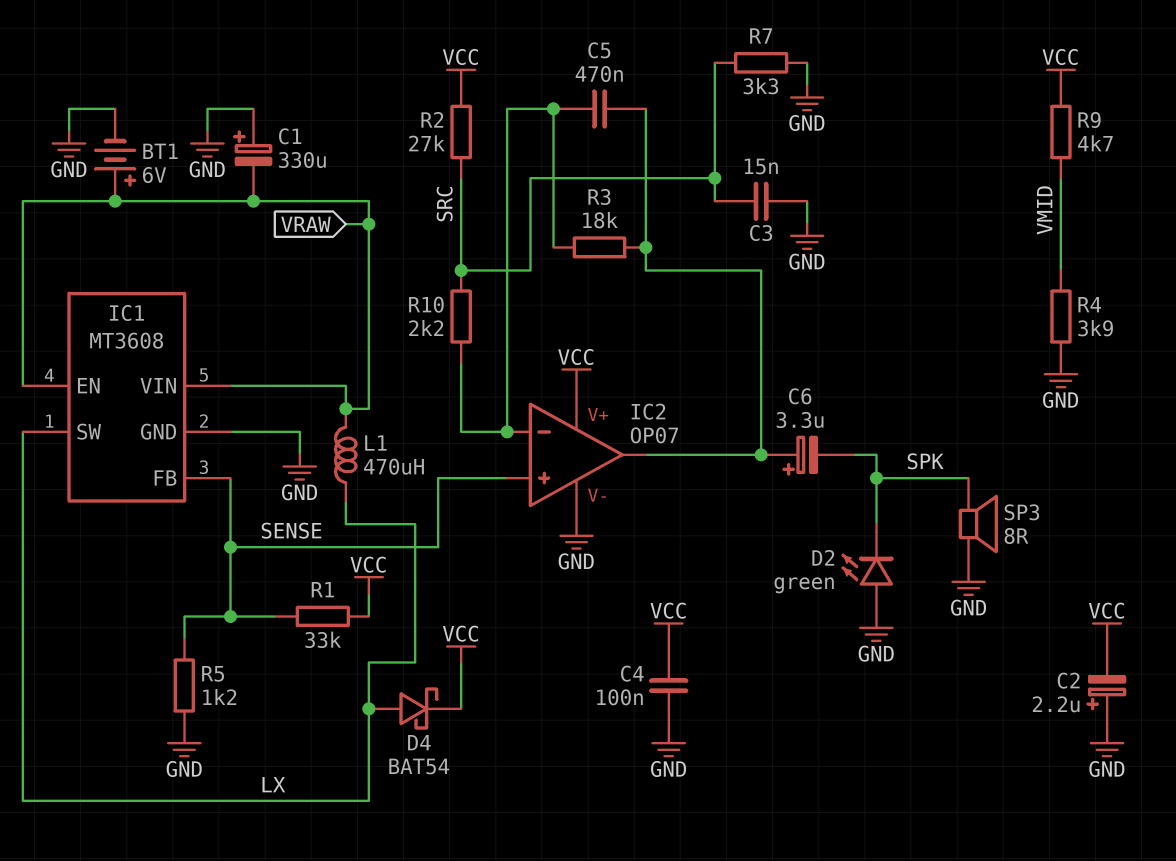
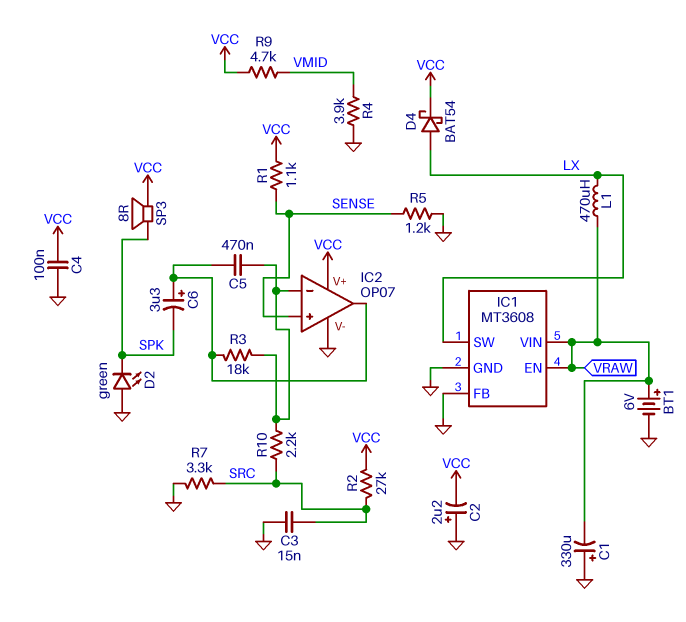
IC1 pin FB: SENSE -> GND
R1: 33k (SENSE, VCC) -> 1.1k (SENSE, VCC)
SP3: speaker 8R (GND, SPK) -> speaker 8R (SPK, VCC)

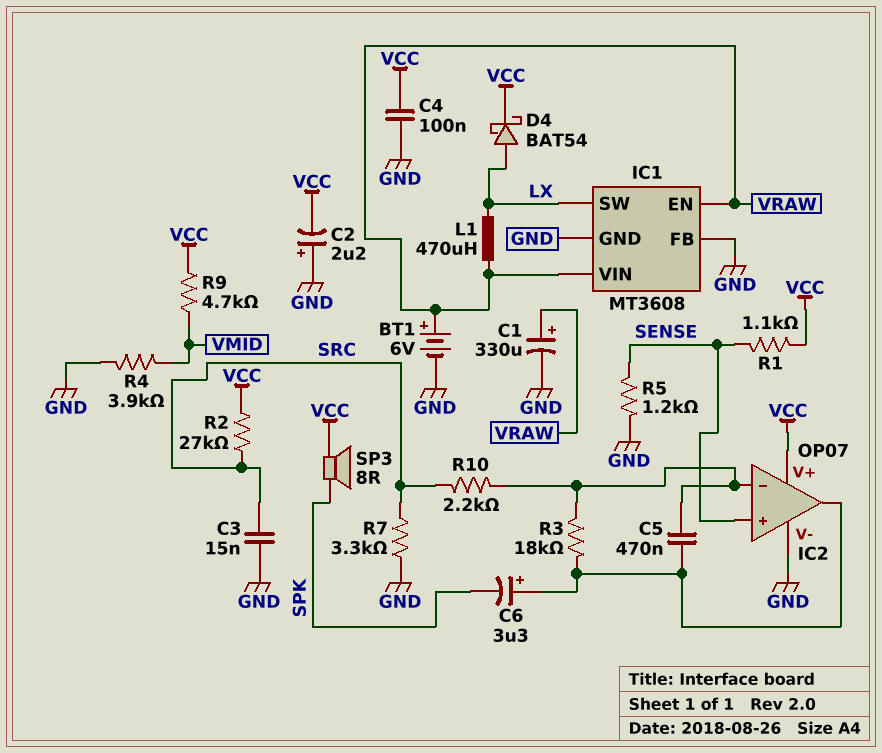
C1: 330uF (plus GND, minus VRAW) -> 330uF (plus VRAW, minus GND)
D2: LED green (A GND, K SPK) -> none

